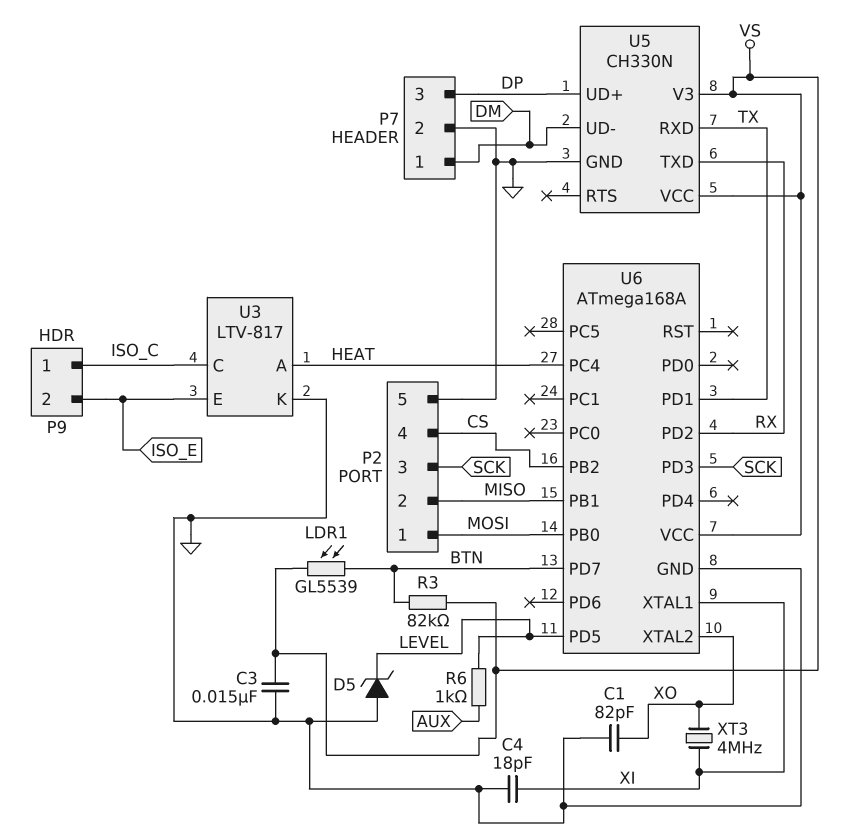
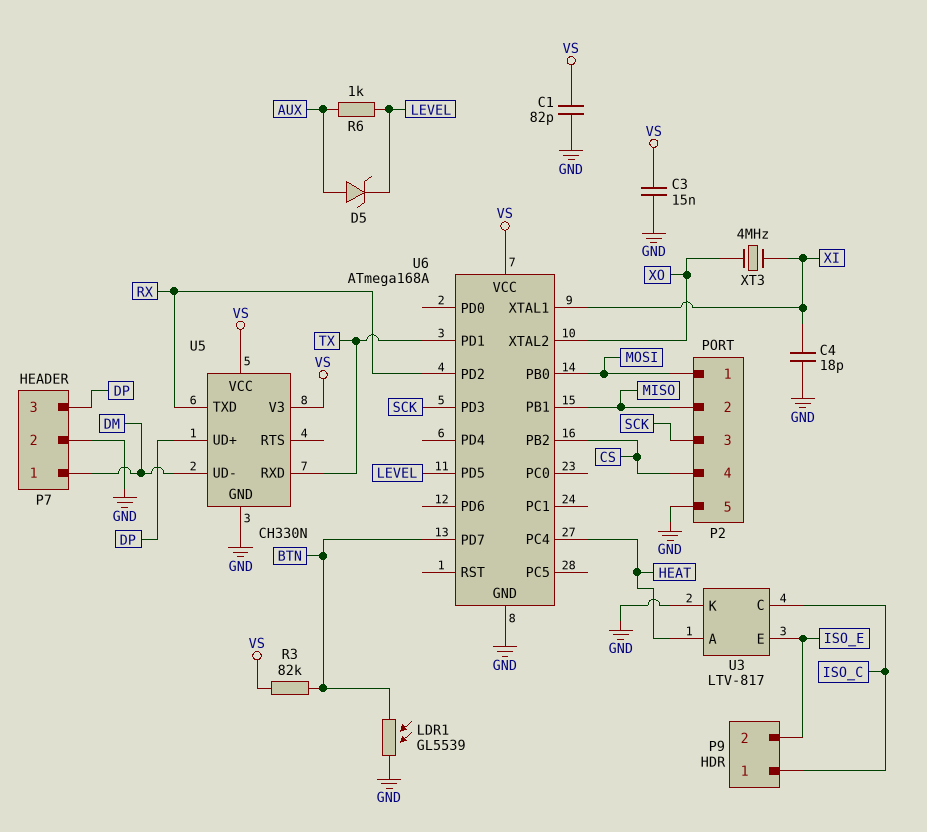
C1: 82pF (GND, XO) -> 82pF (GND, VS)
D5: zener (A GND, K LEVEL) -> zener (A AUX, K LEVEL)
LDR1: GL5539 (BTN, VS) -> GL5539 (BTN, GND)

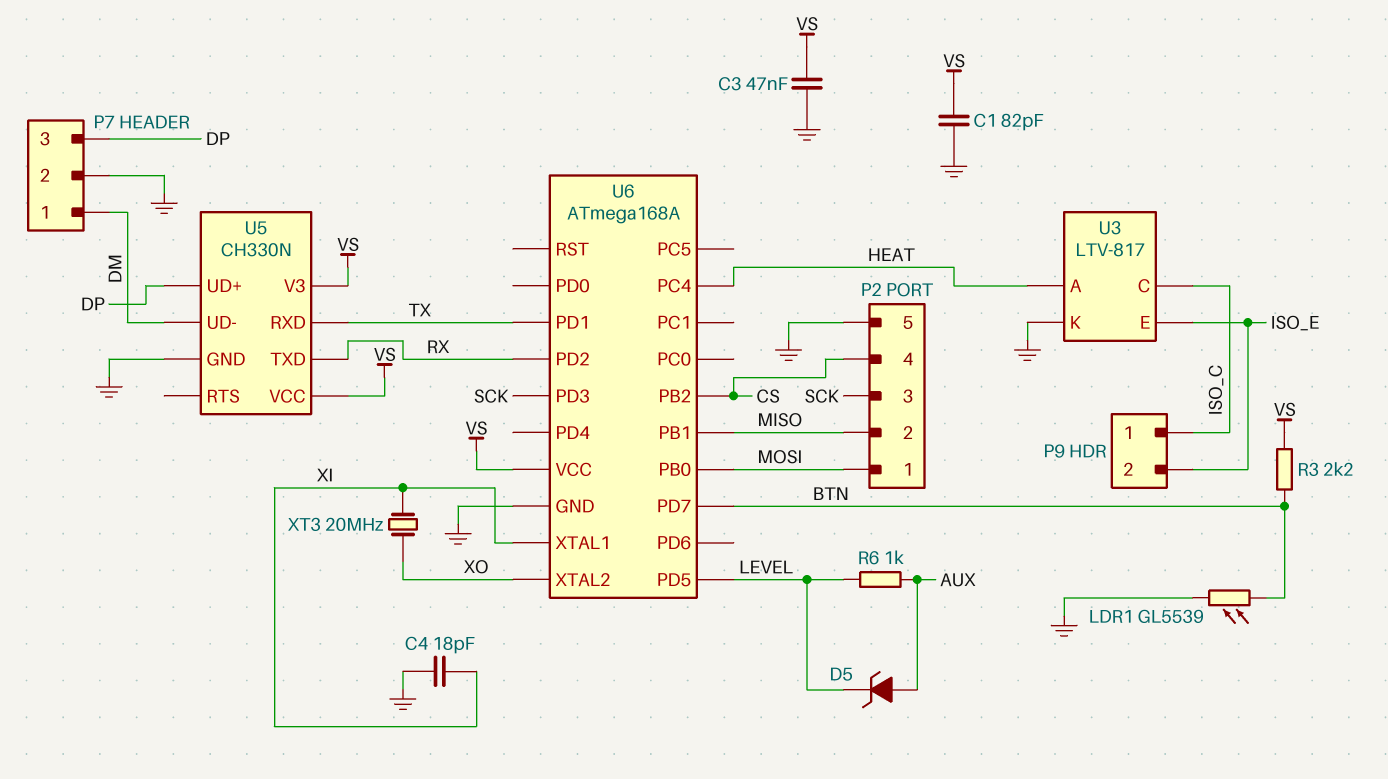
C3: 15nF (GND, VS) -> 47nF (GND, VS)
R3: 82k (BTN, VS) -> 2.2k (BTN, VS)
XT3: 4MHz (XI, XO) -> 20MHz (XI, XO)

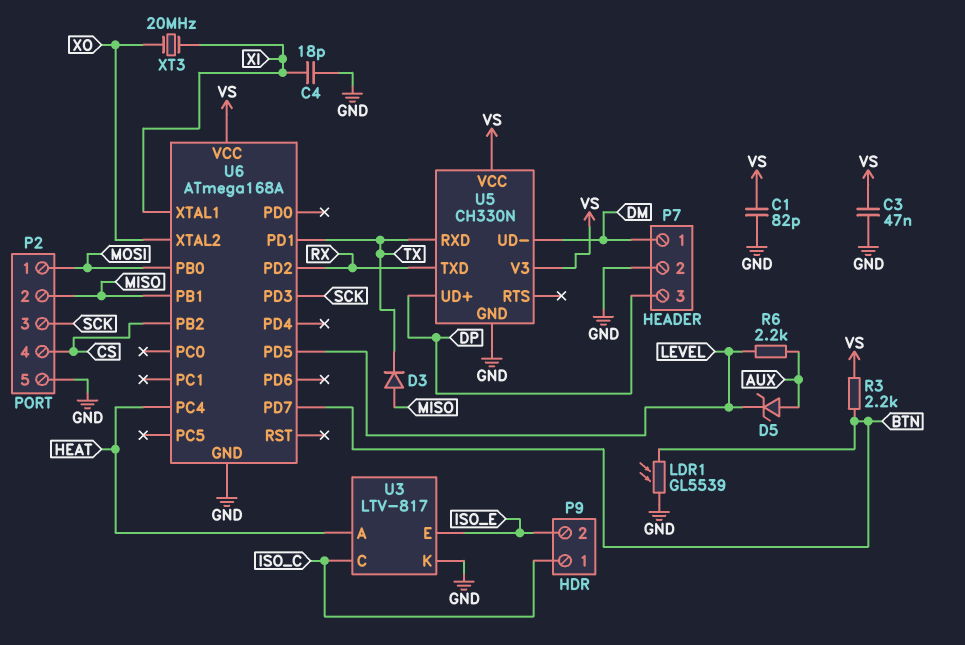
D3: none -> diode (A MISO, K TX)
R6: 1k (AUX, LEVEL) -> 2.2k (AUX, LEVEL)

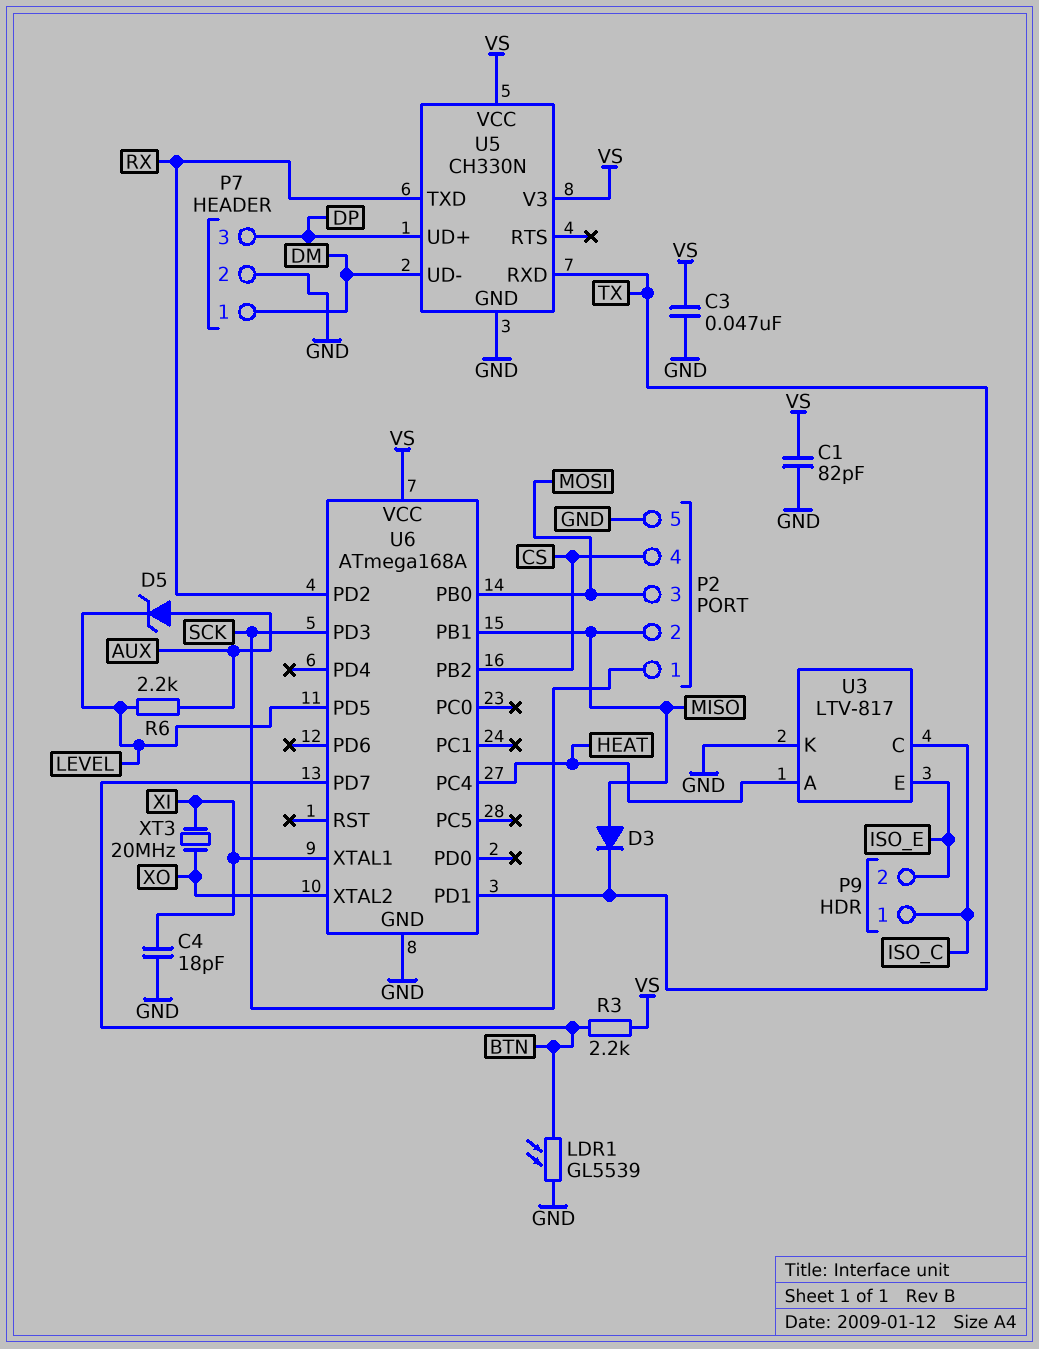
P2 pin 1: MOSI -> SCK
P2 pin 3: SCK -> MOSI

